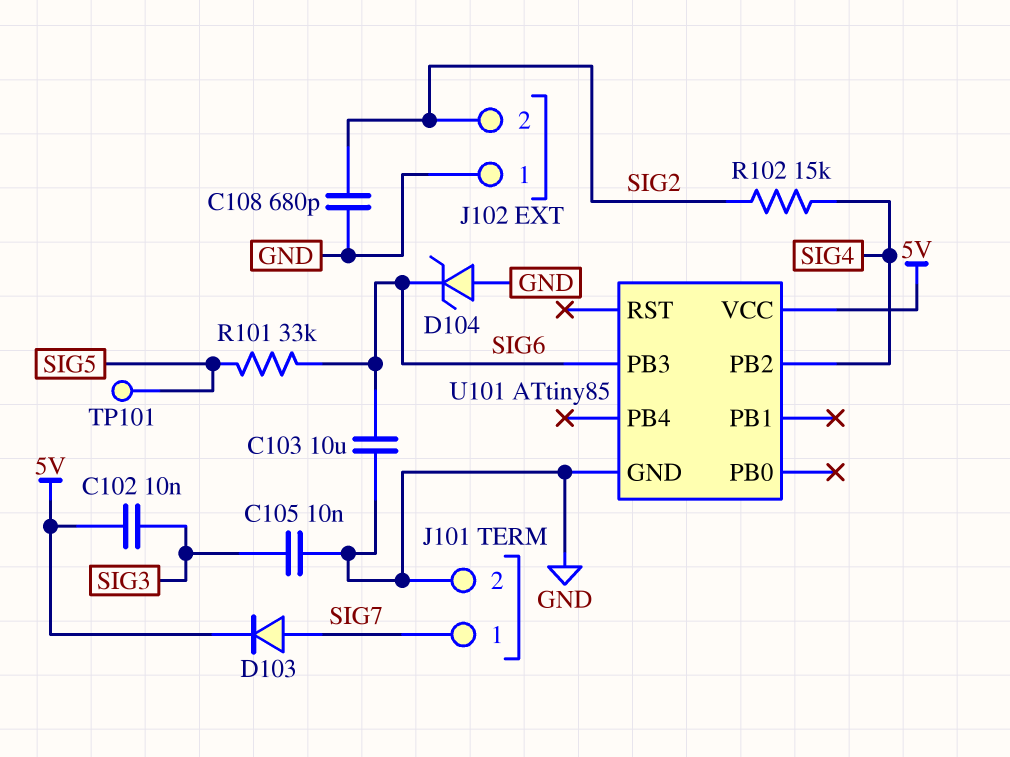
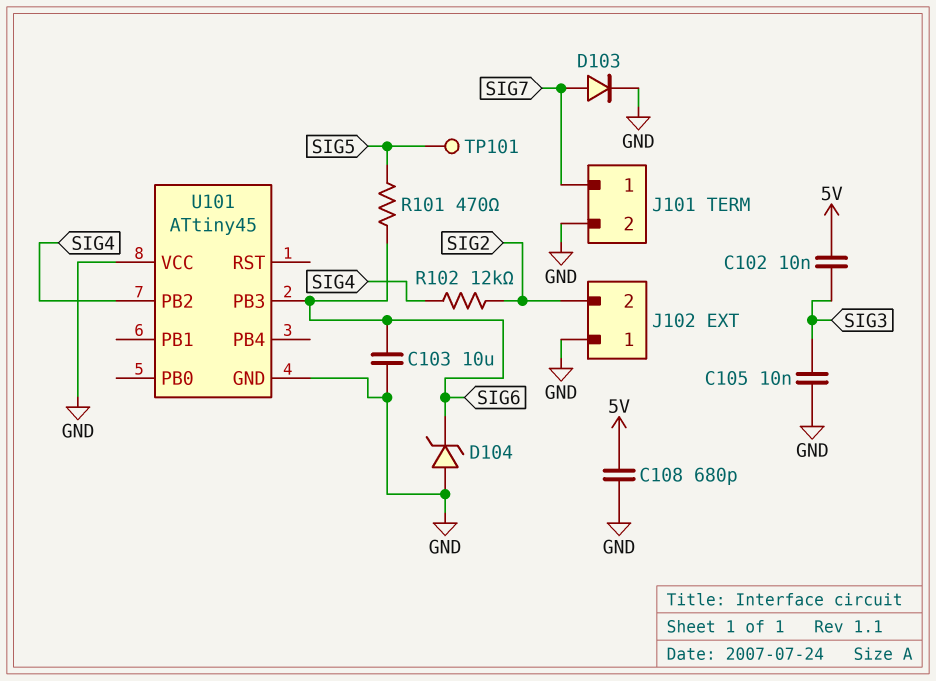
C108: 680pF (GND, SIG2) -> 680pF (5V, GND)
D103: diode (A SIG7, K 5V) -> diode (A SIG7, K GND)
R101: 33k (SIG5, SIG6) -> 470 (SIG5, SIG6)
R102: 15k (SIG2, SIG4) -> 12k (SIG2, SIG4)
U101: ATtiny85 -> ATtiny45
U101 pin VCC: 5V -> GND

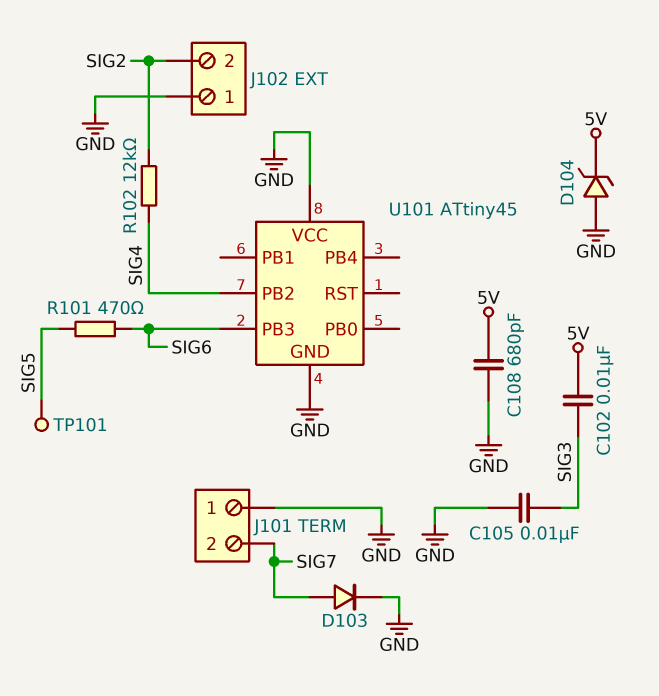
C103: 10uF (GND, SIG6) -> none
D104: zener (A GND, K SIG6) -> zener (A GND, K 5V)
J101 pin 1: SIG7 -> GND
J101 pin 2: GND -> SIG7

